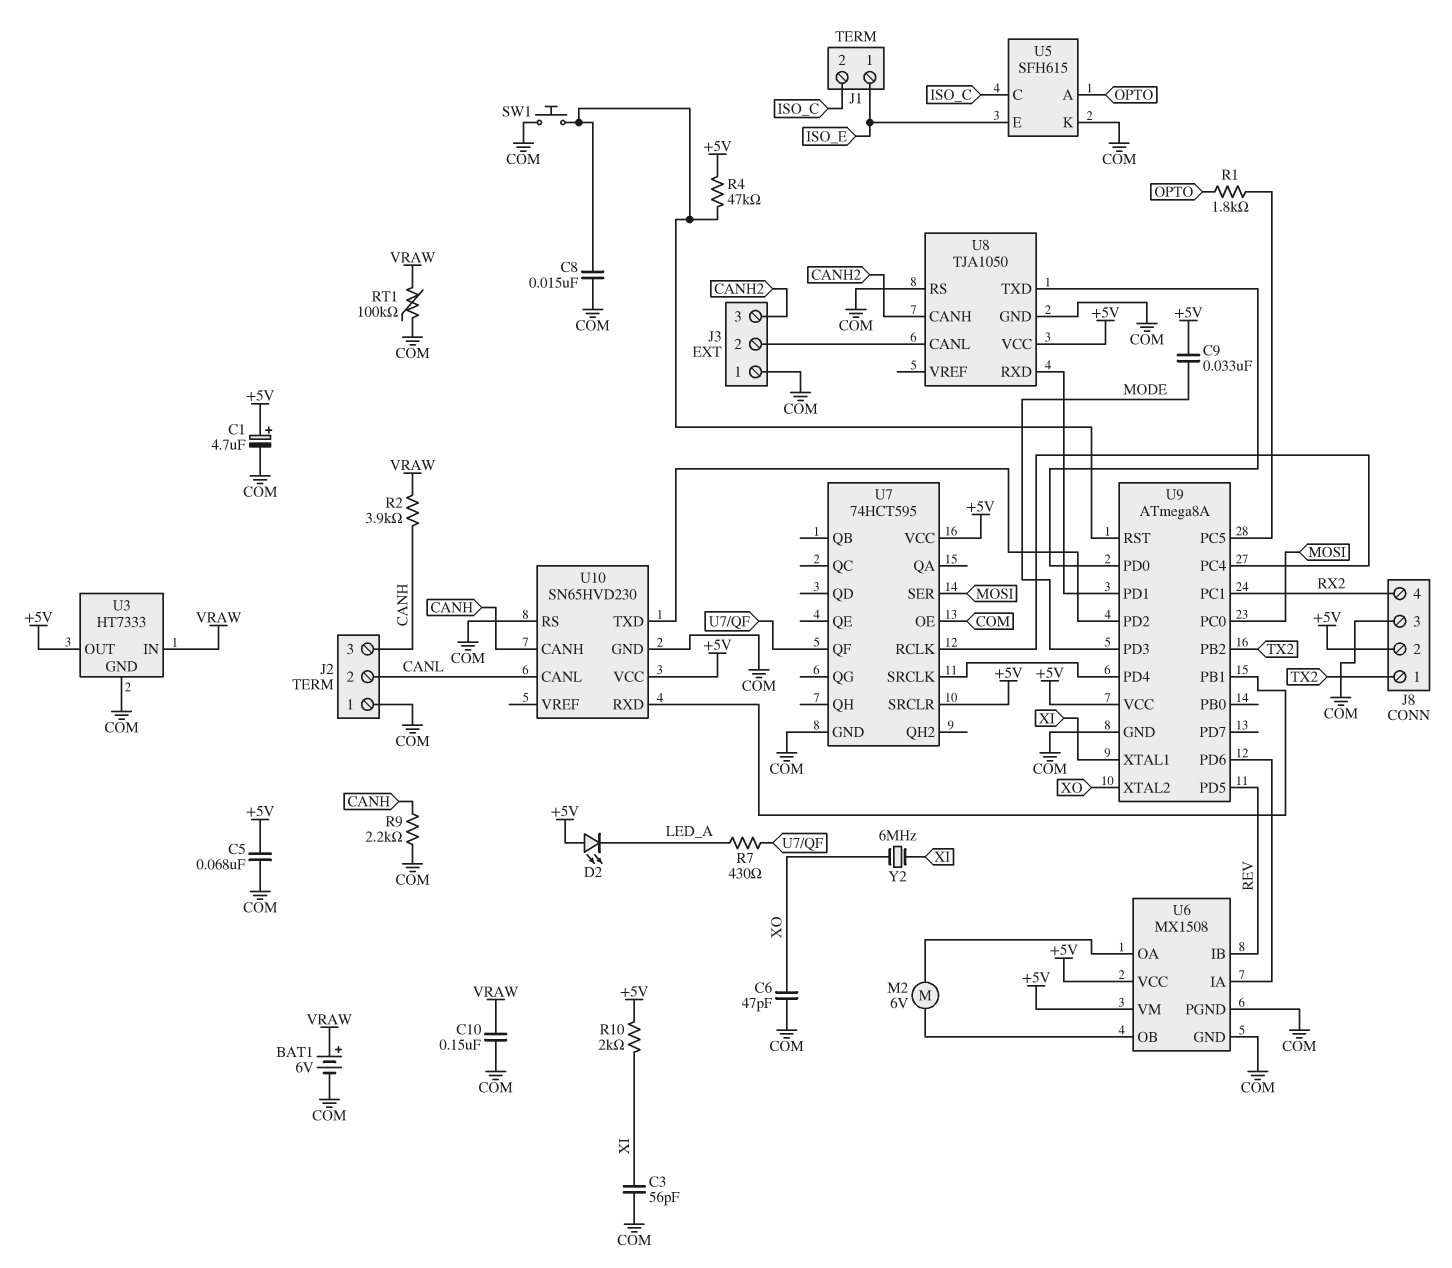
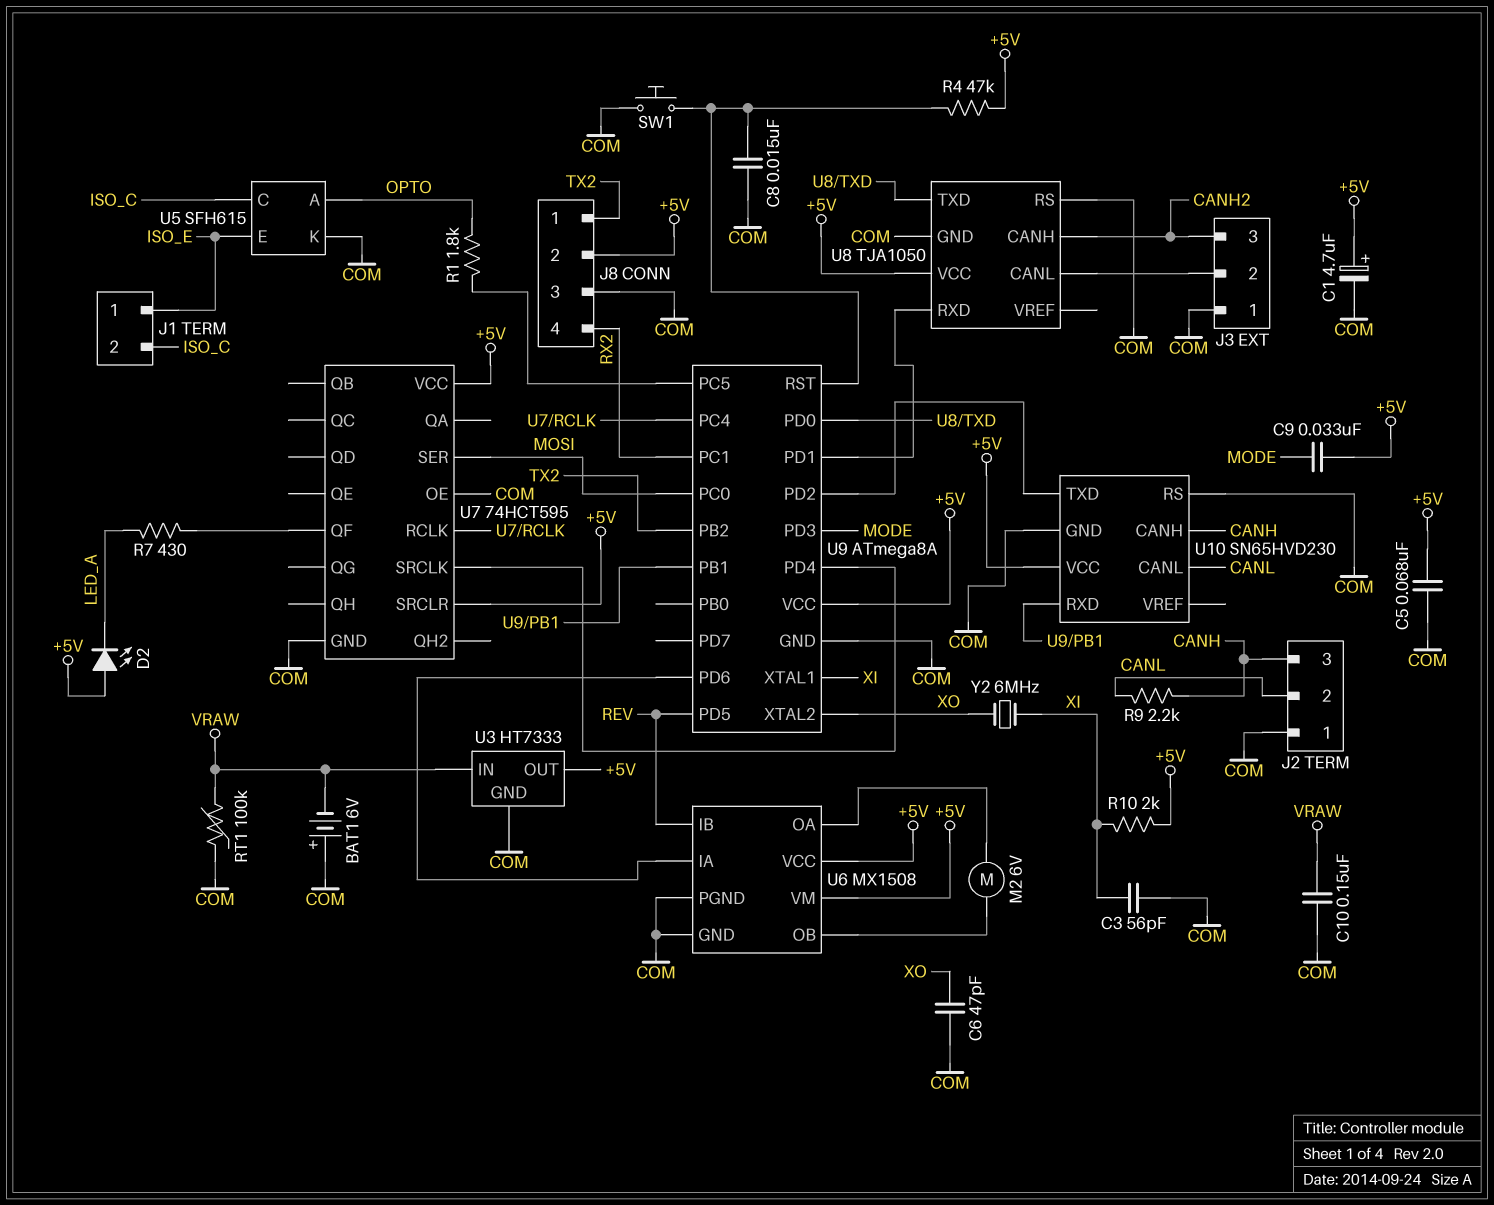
BAT1: 6V (plus VRAW, minus COM) -> 6V (plus COM, minus VRAW)
R2: 3.9k (CANH, VRAW) -> none
R9: 2.2k (CANH, COM) -> 2.2k (CANH, CANL)

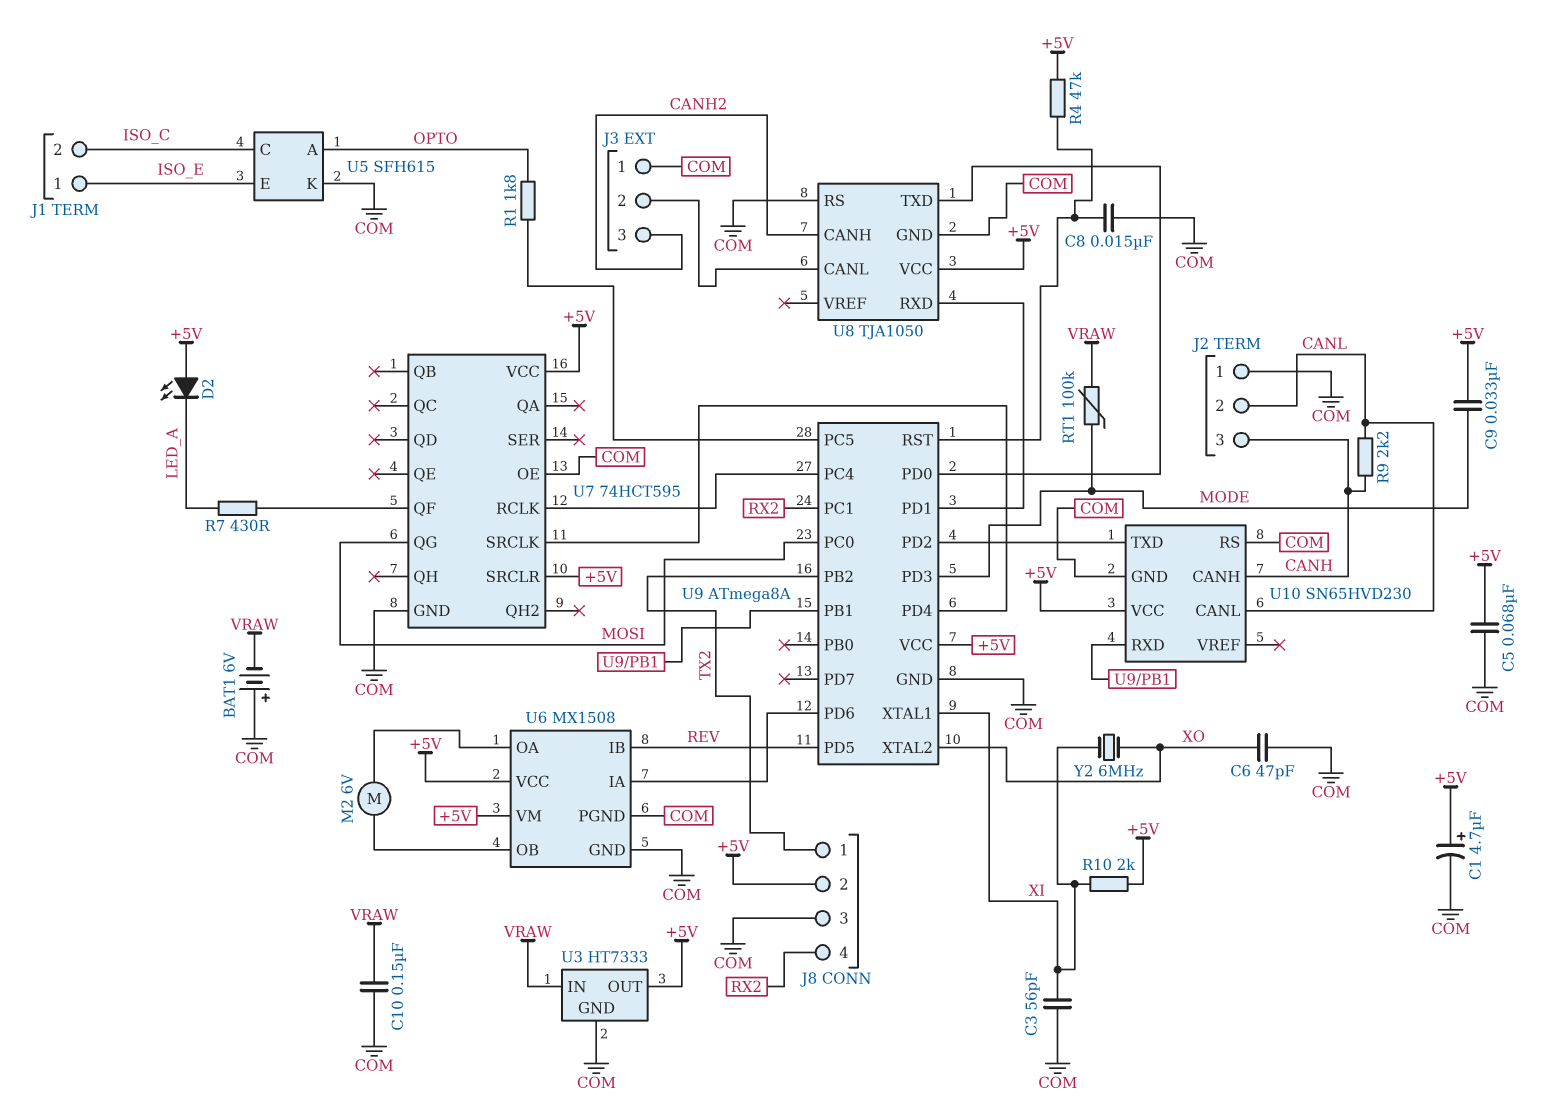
RT1: 100k (COM, VRAW) -> 100k (MODE, VRAW)
SW1: button (COM, U9/RST) -> none
U7 pin QG: none -> MOSI
U7 pin SER: MOSI -> none

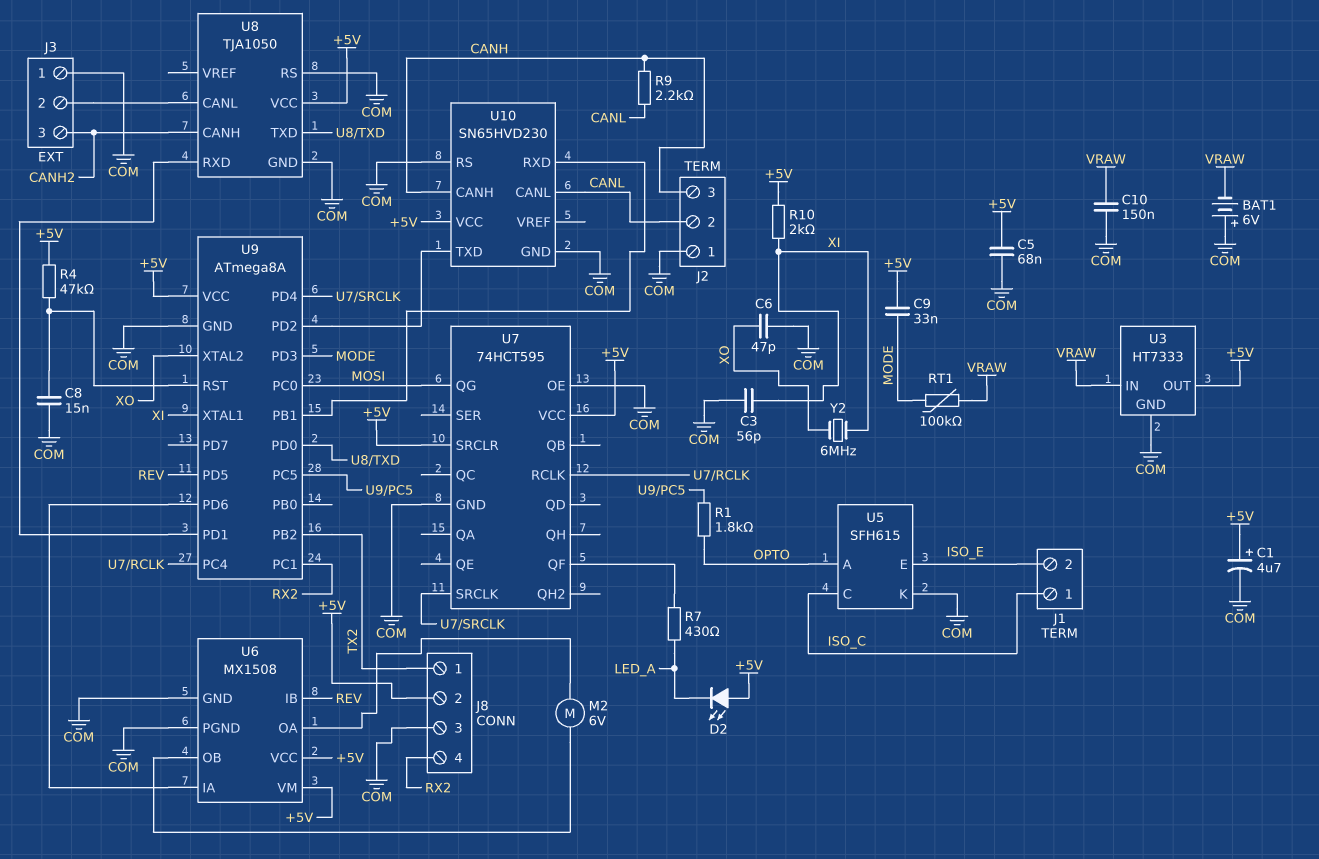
J1 pin 1: ISO_E -> ISO_C
J1 pin 2: ISO_C -> ISO_E

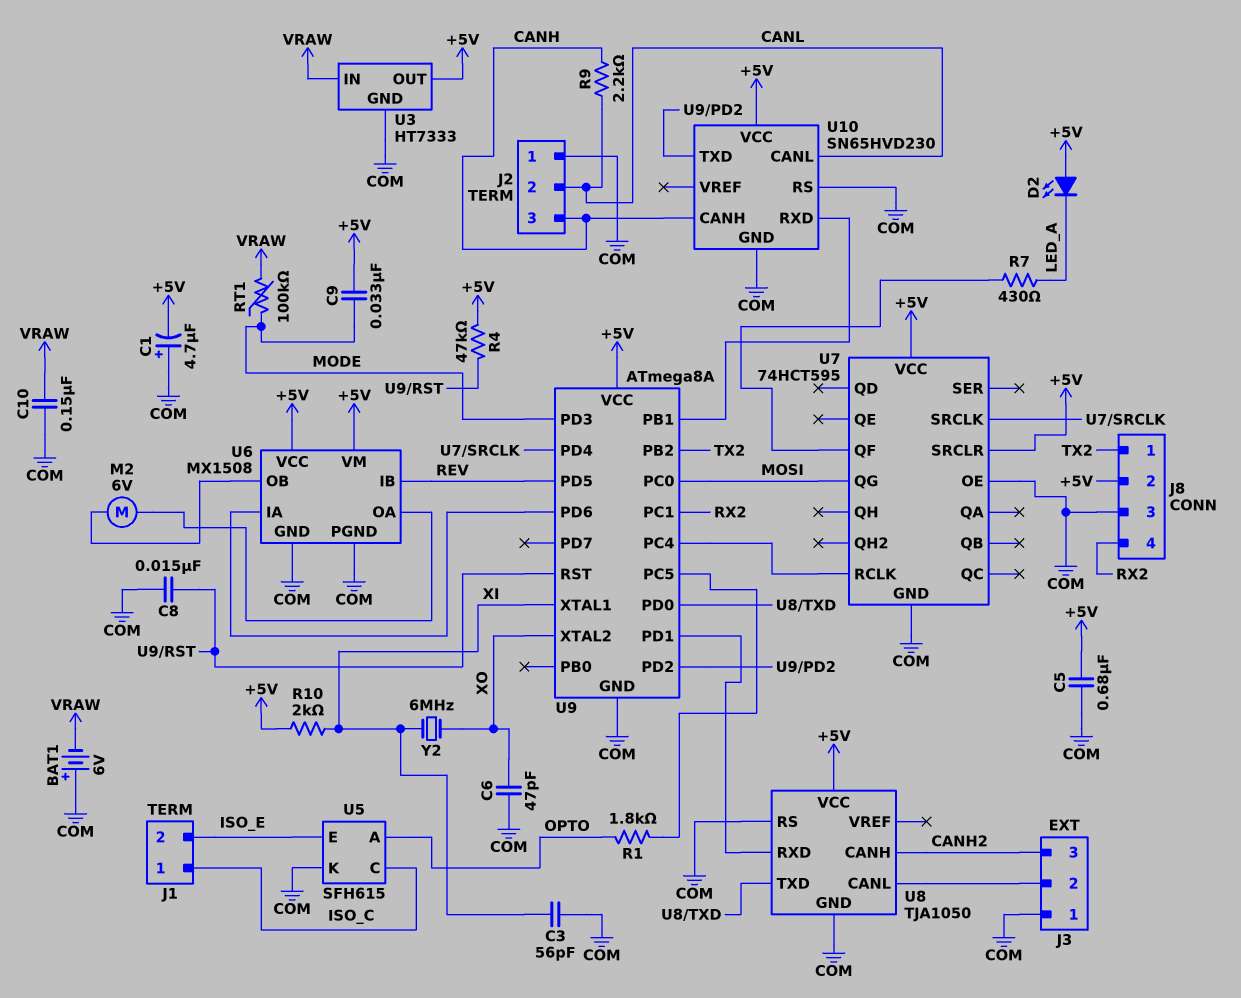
C1: 4.7uF (plus +5V, minus COM) -> 4.7uF (plus COM, minus +5V)
C5: 68nF (+5V, COM) -> 680nF (+5V, COM)

